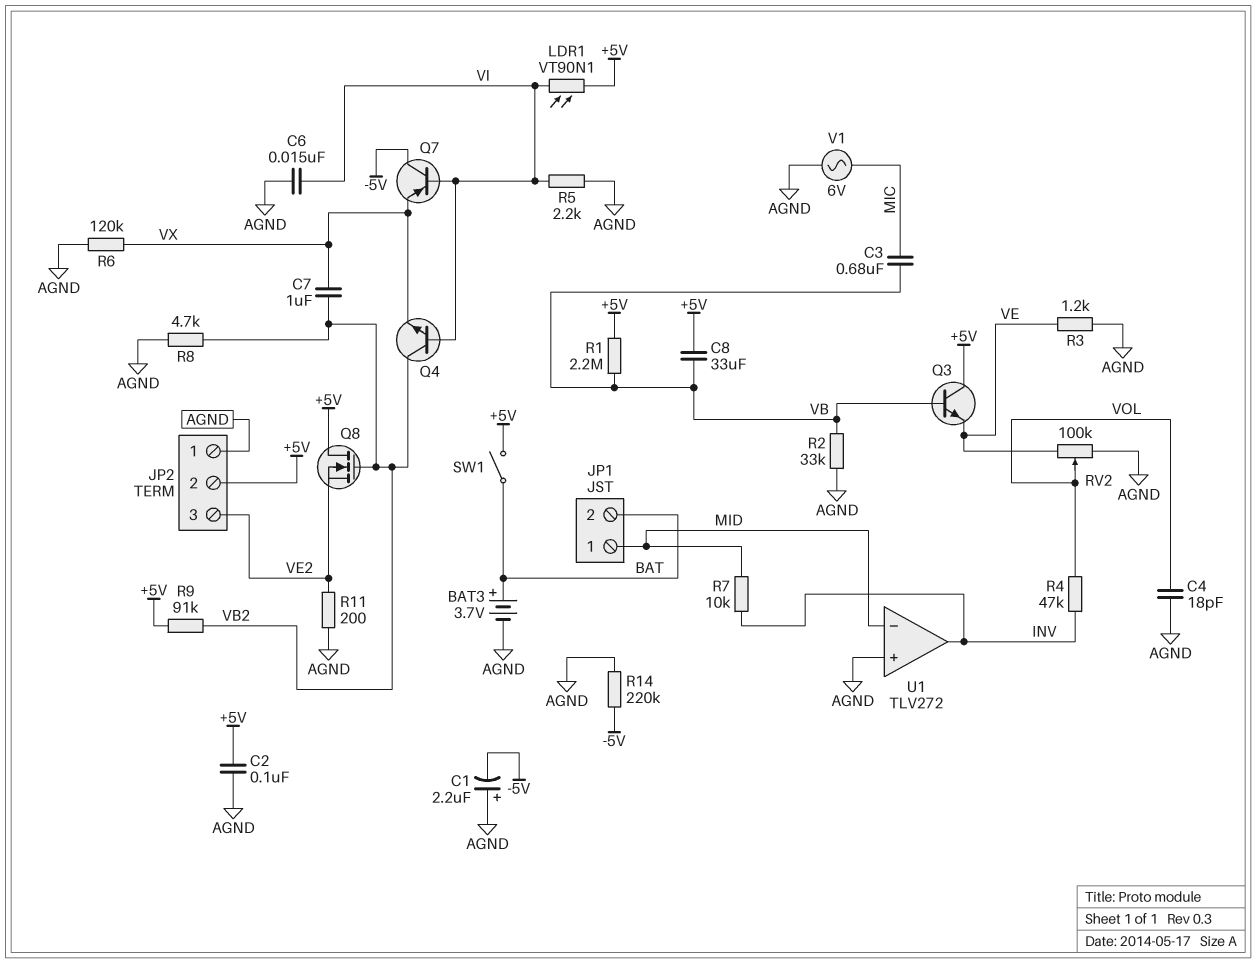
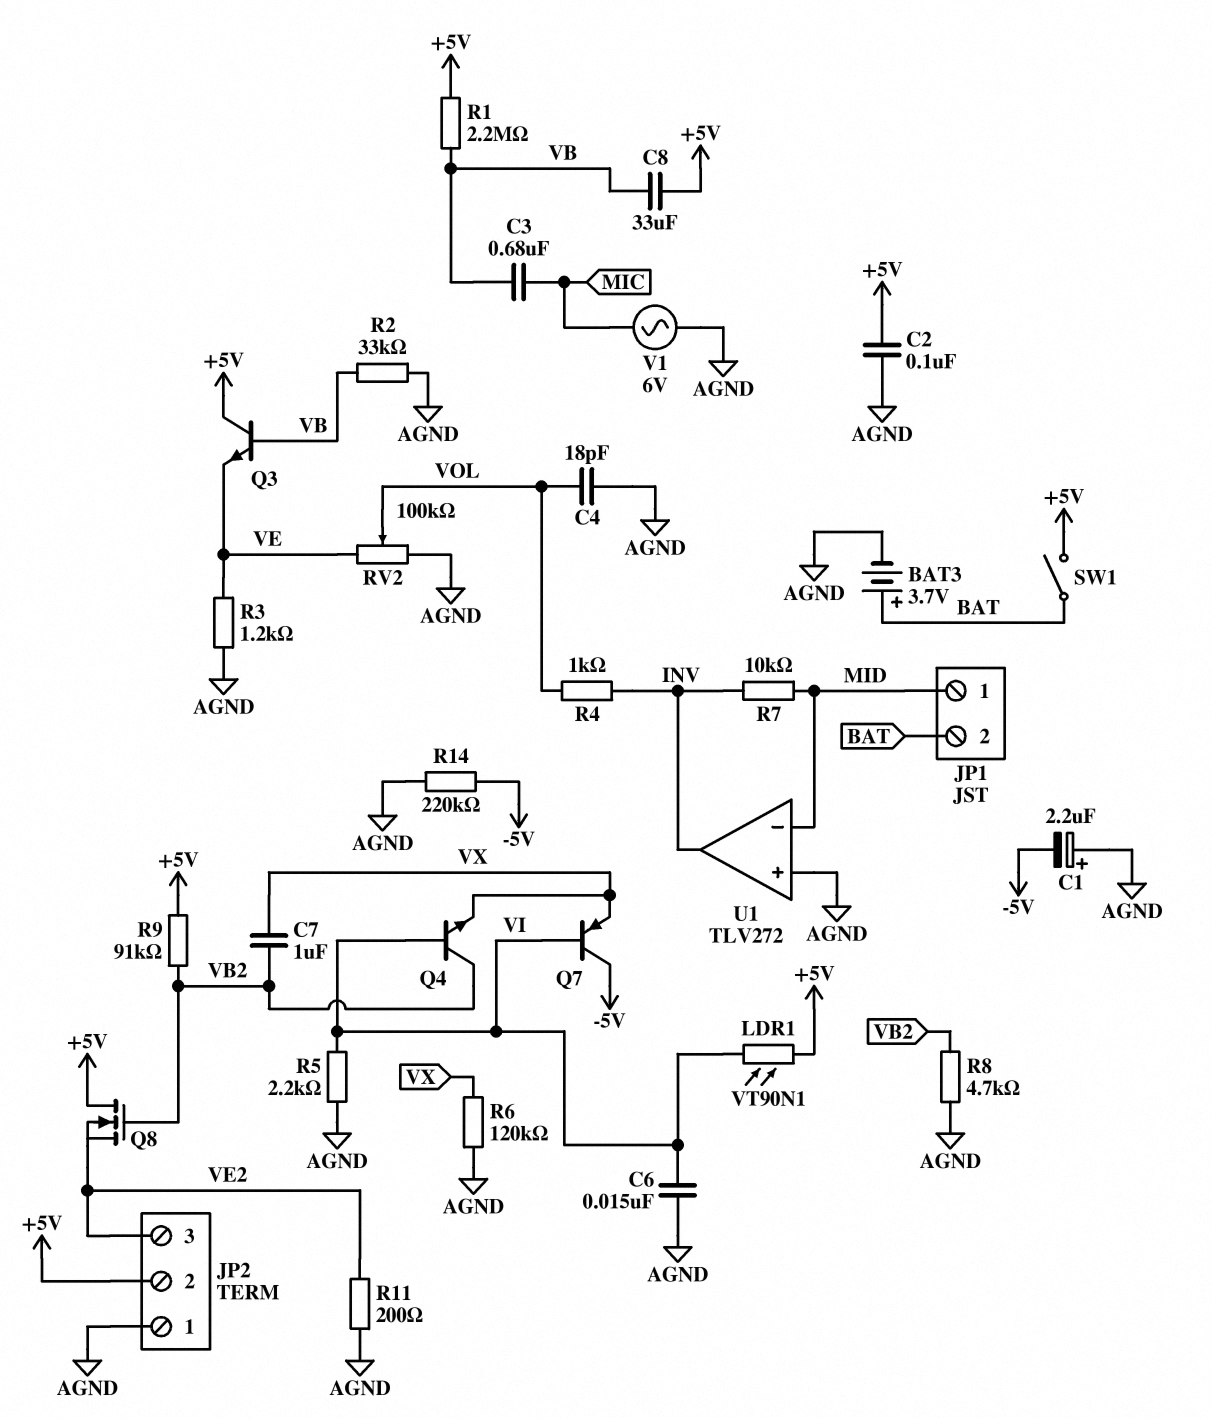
R4: 47k (INV, VOL) -> 1k (INV, VOL)

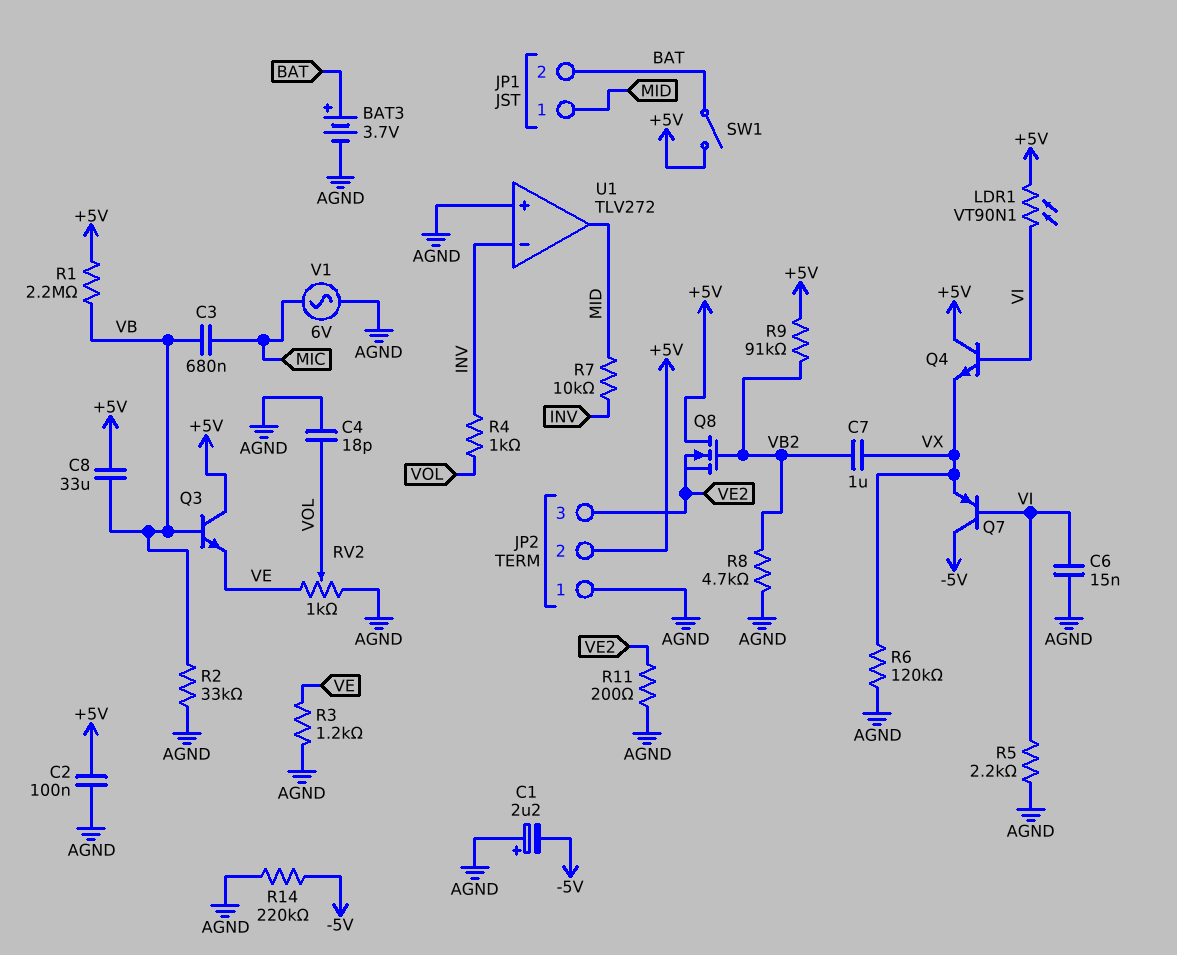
Q4: NPN (B VI, C VB2, E VX) -> NPN (B VI, C +5V, E VX)
RV2: 100k (AGND, VE, wiper VOL) -> 1k (AGND, VE, wiper VOL)
U1 pin in-: MID -> INV
U1 pin out: INV -> MID

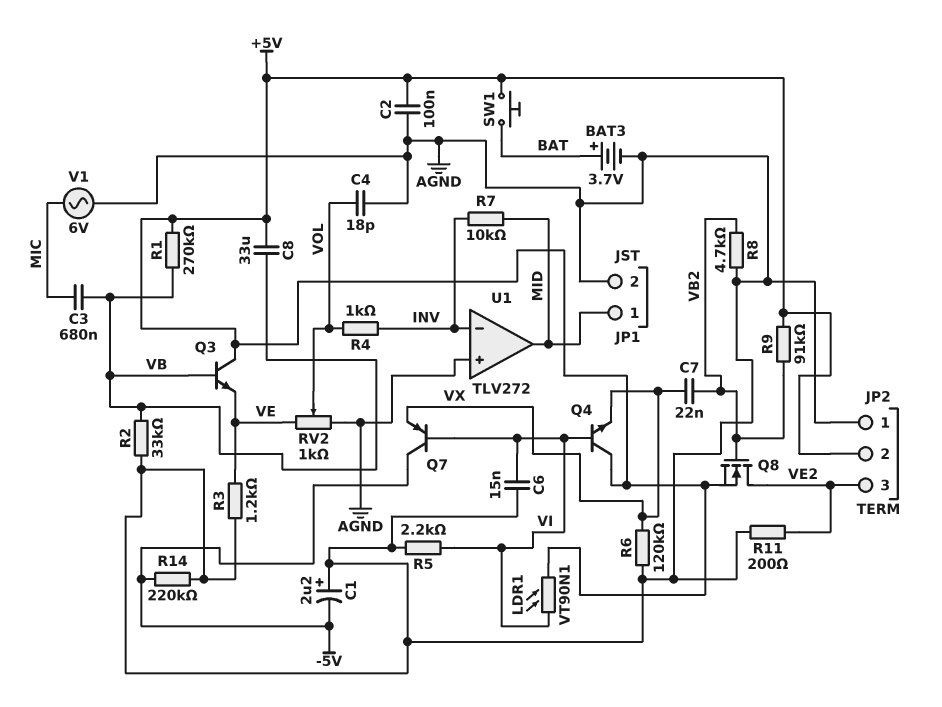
C7: 1uF (VB2, VX) -> 22nF (VB2, VX)
JP1 pin 2: BAT -> AGND
Q8: NMOS (G VB2, D +5V, S VE2) -> NMOS (G VB2, D VE2, S +5V)
R1: 2.2M (+5V, VB) -> 270k (+5V, VB)
SW1: switch (+5V, BAT) -> button (+5V, BAT)

